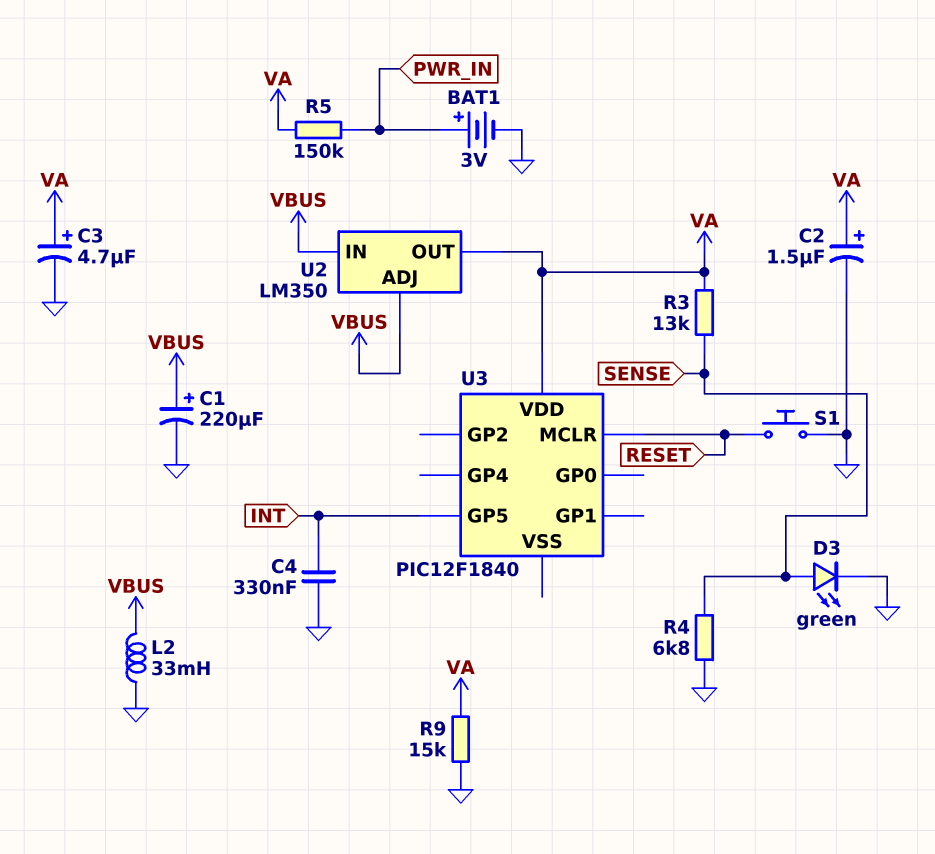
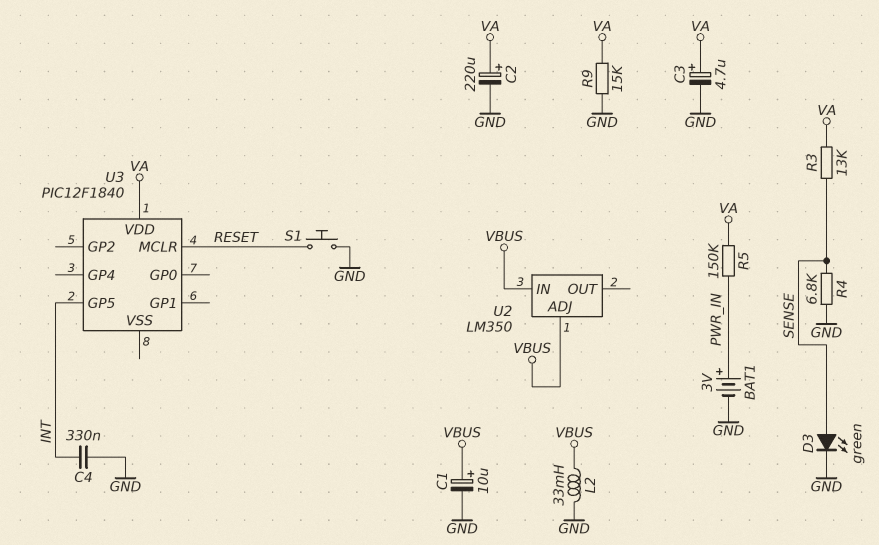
C1: 220uF (plus VBUS, minus GND) -> 10uF (plus VBUS, minus GND)
C2: 1.5uF (plus VA, minus GND) -> 220uF (plus VA, minus GND)
U2 pin OUT: VA -> none

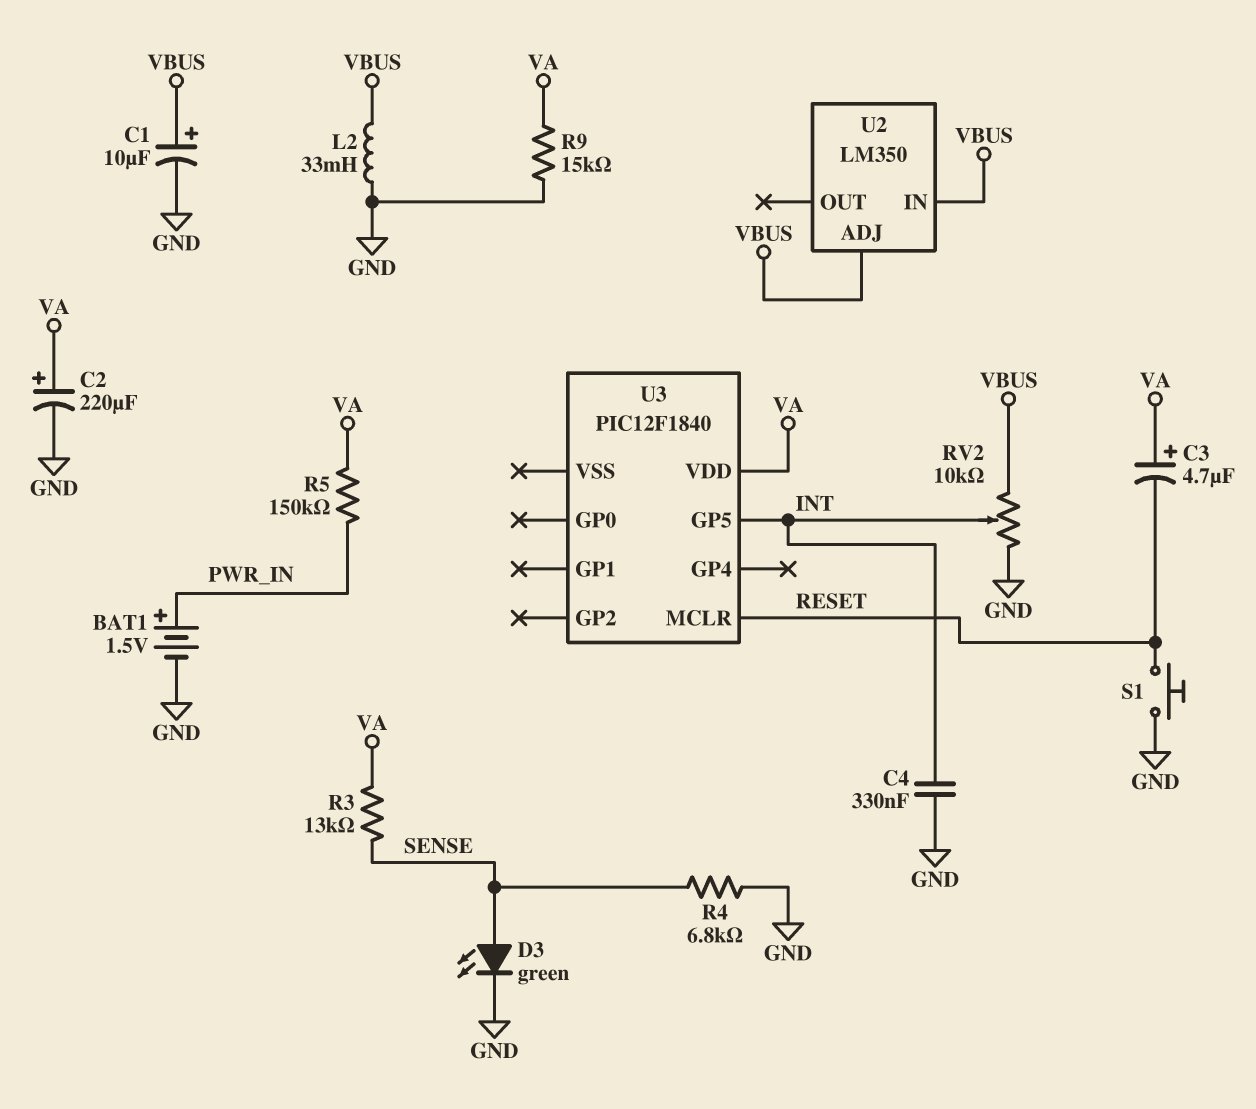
BAT1: 3V (plus PWR_IN, minus GND) -> 1.5V (plus PWR_IN, minus GND)
C3: 4.7uF (plus VA, minus GND) -> 4.7uF (plus VA, minus RESET)
RV2: none -> 10k (GND, VBUS, wiper INT)

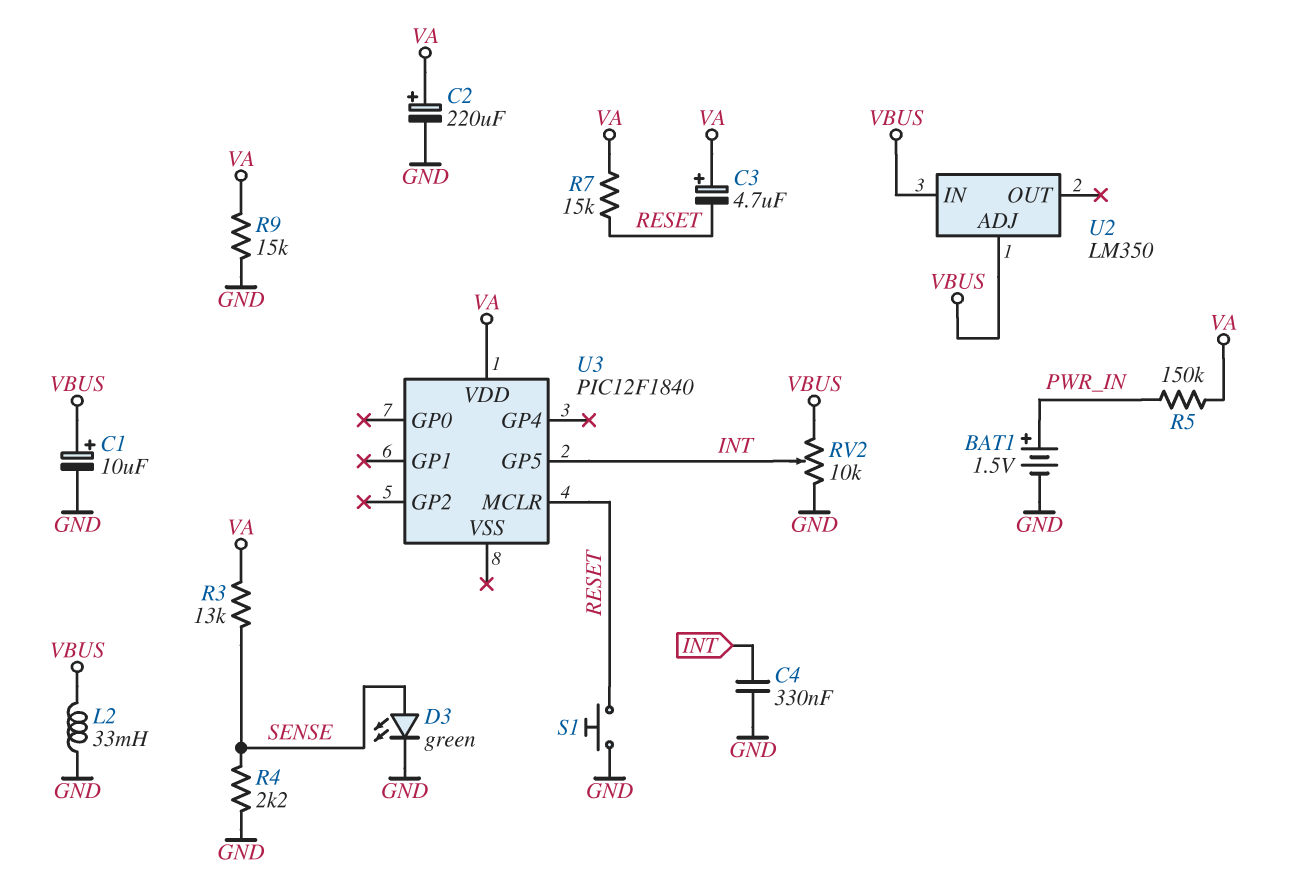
R4: 6.8k (GND, SENSE) -> 2.2k (GND, SENSE)
R7: none -> 15k (RESET, VA)

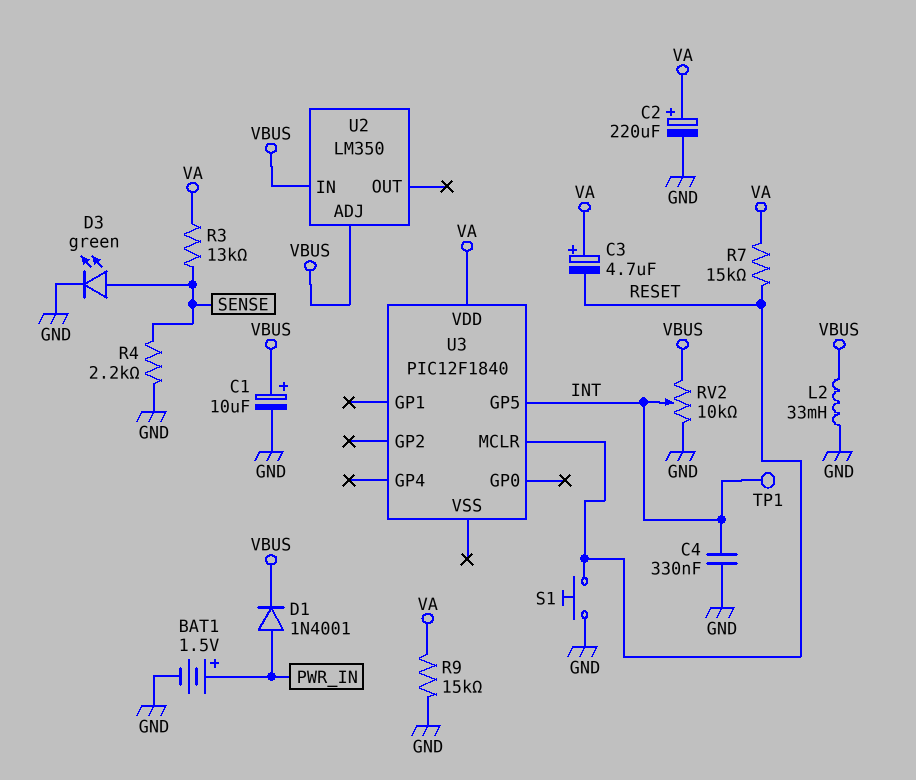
D1: none -> diode 1N4001 (A PWR_IN, K VBUS)
R5: 150k (PWR_IN, VA) -> none
TP1: none -> test point (INT)

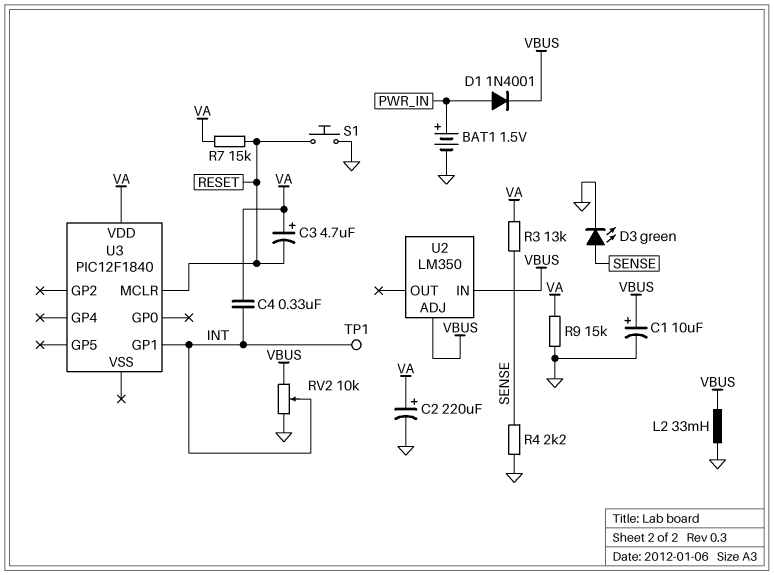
C4: 330nF (GND, INT) -> 330nF (INT, VA)
U3 pin GP1: none -> INT
U3 pin GP5: INT -> none

